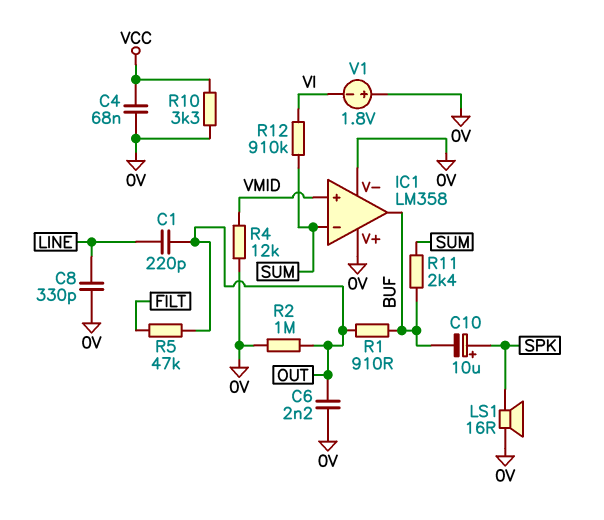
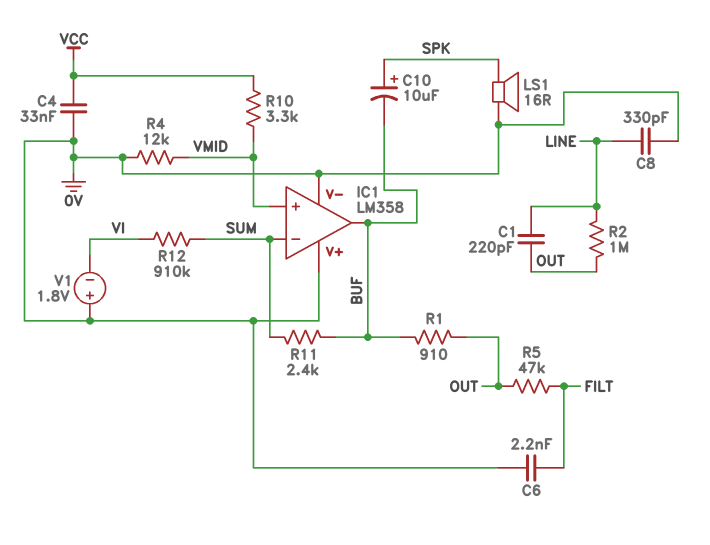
C4: 68nF (0V, VCC) -> 33nF (0V, VCC)
C6: 2.2nF (0V, OUT) -> 2.2nF (0V, FILT)
R2: 1M (0V, OUT) -> 1M (LINE, OUT)
R10: 3.3k (0V, VCC) -> 3.3k (VCC, VMID)

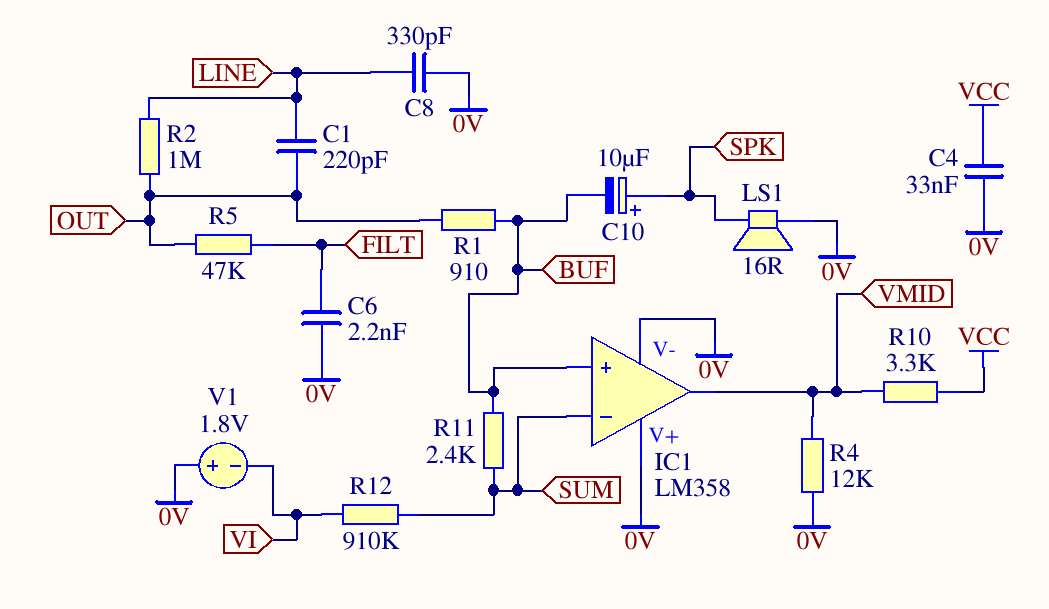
IC1 pin in+: VMID -> BUF
IC1 pin out: BUF -> VMID

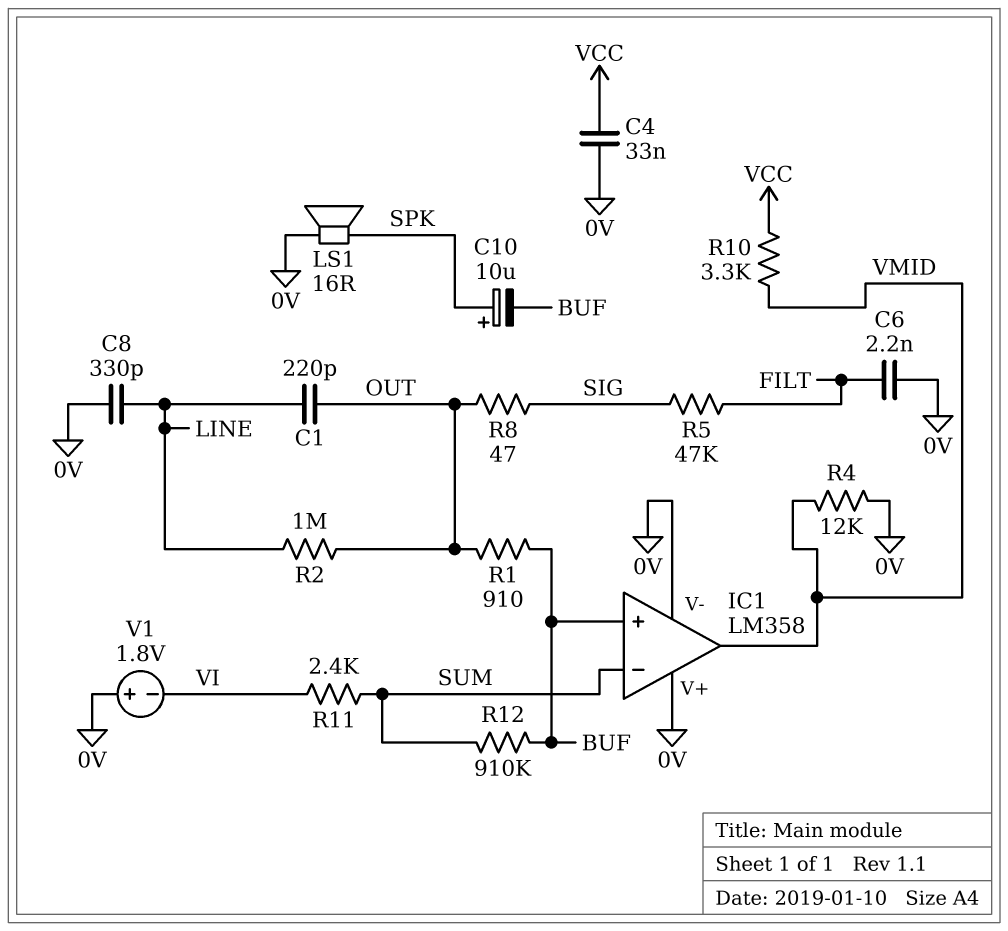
R5: 47k (FILT, OUT) -> 47k (FILT, SIG)
R8: none -> 47 (OUT, SIG)
R11: 2.4k (BUF, SUM) -> 2.4k (SUM, VI)
R12: 910k (SUM, VI) -> 910k (BUF, SUM)

